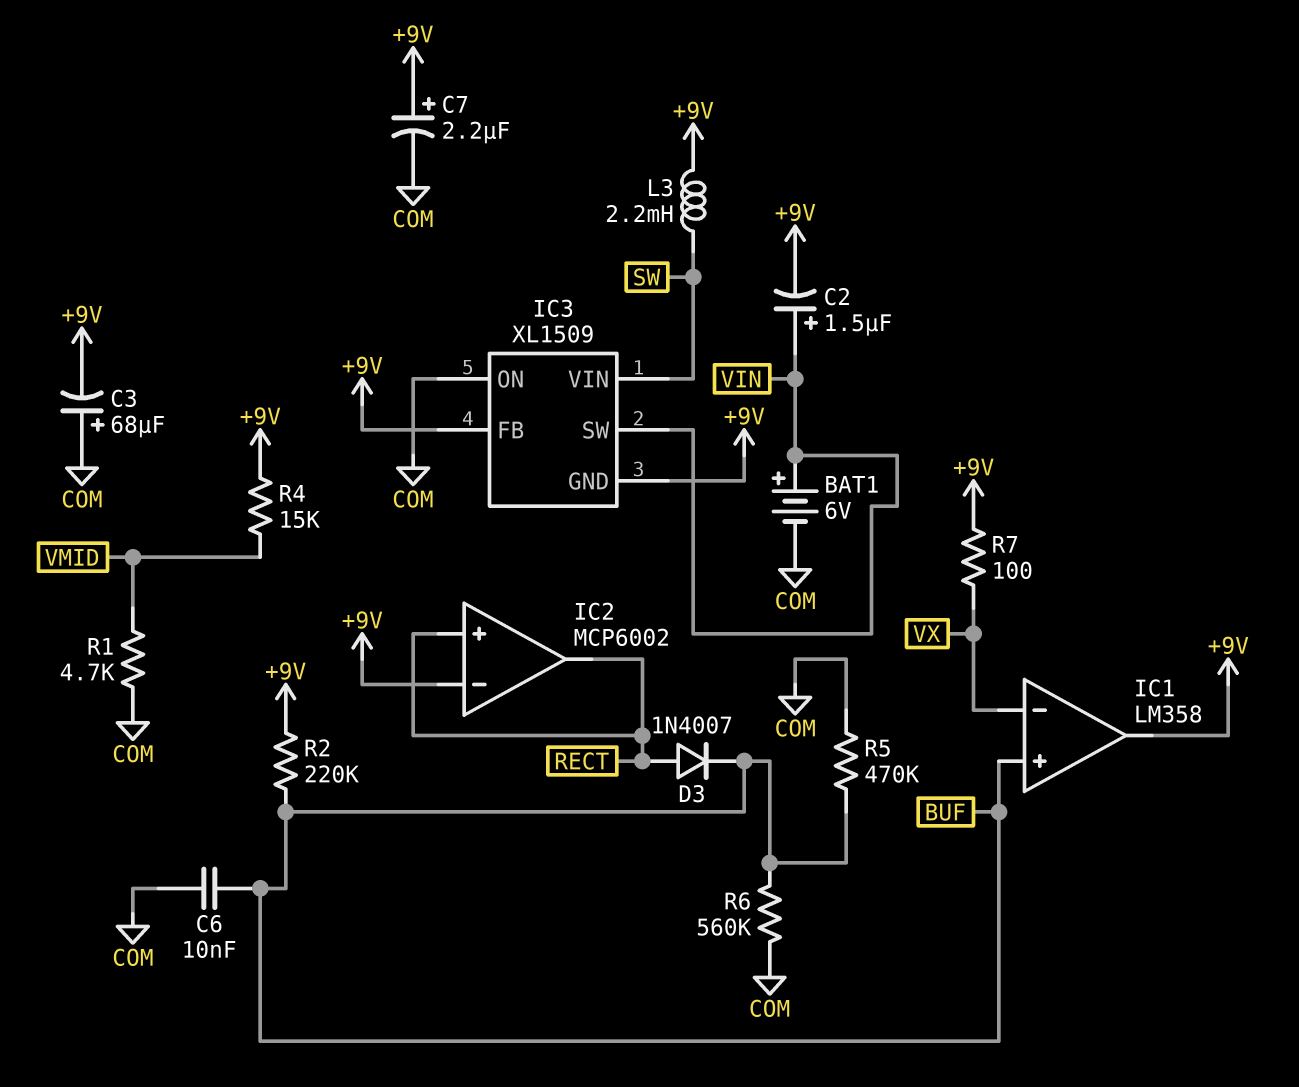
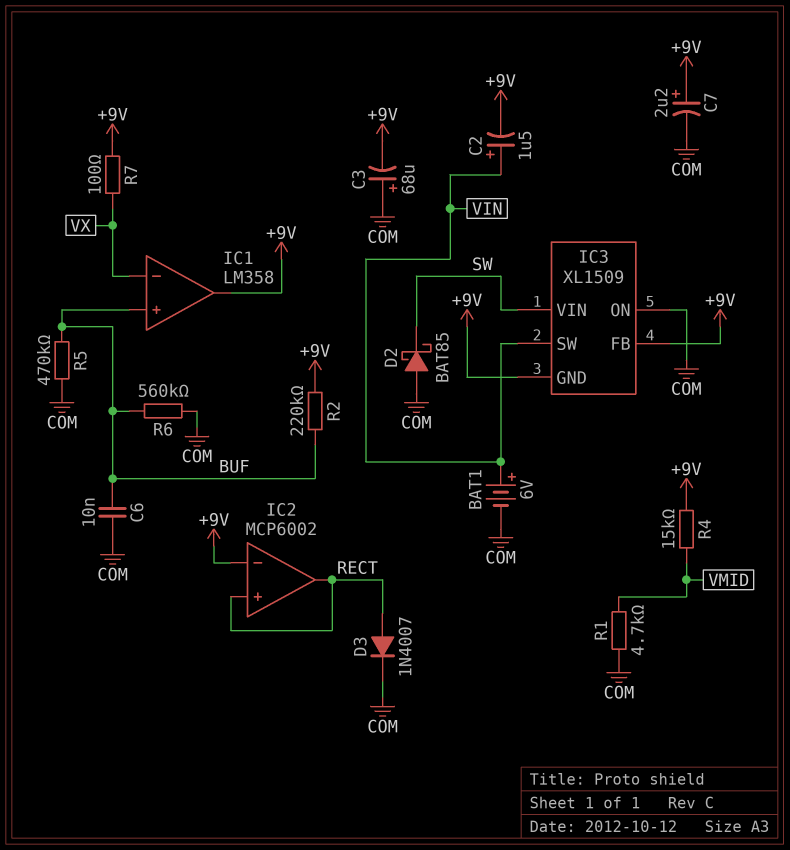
D2: none -> schottky BAT85 (A COM, K SW)
D3: diode 1N4007 (A RECT, K BUF) -> diode 1N4007 (A RECT, K COM)
L3: 2.2mH (+9V, SW) -> none

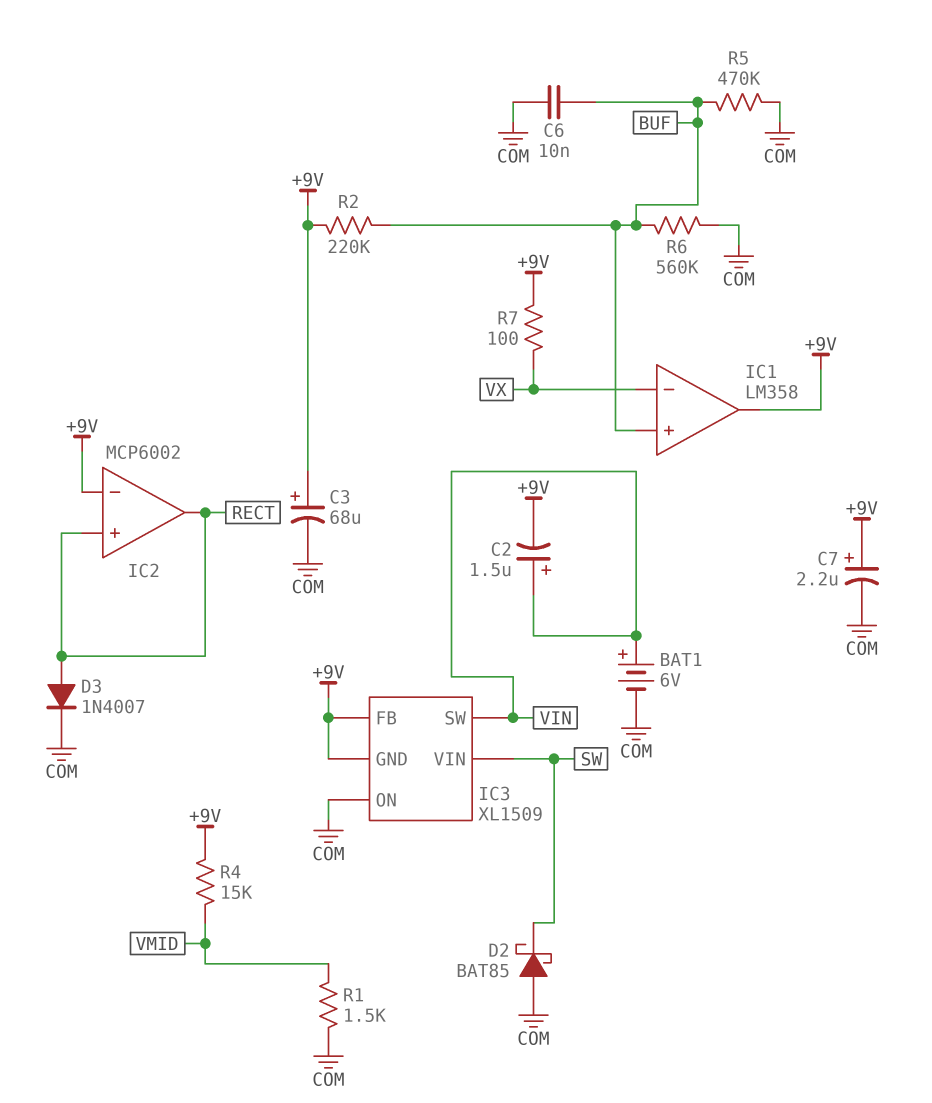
C3: 68uF (plus COM, minus +9V) -> 68uF (plus +9V, minus COM)
R1: 4.7k (COM, VMID) -> 1.5k (COM, VMID)

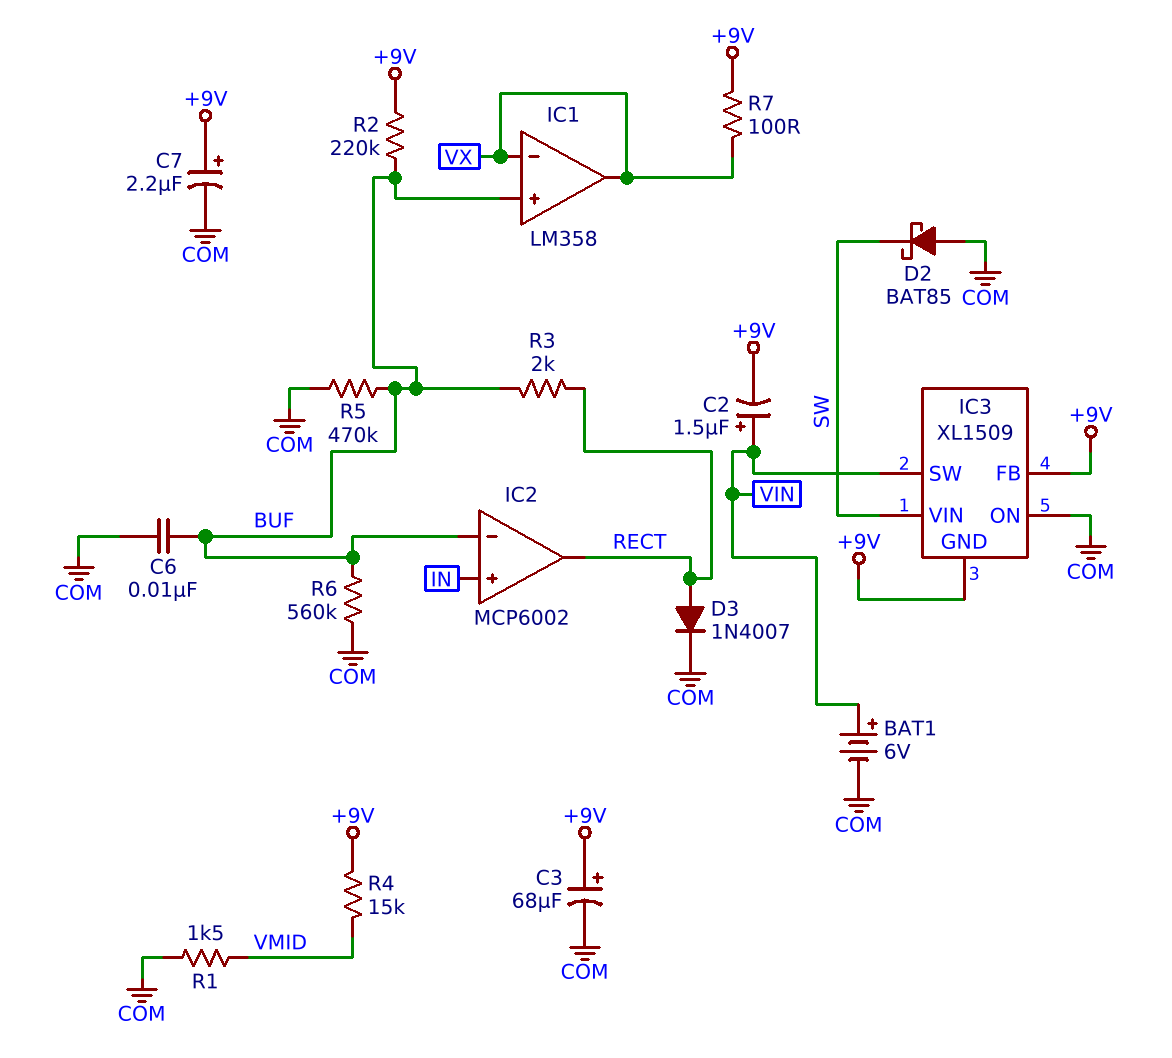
IC1 pin out: +9V -> VX
IC2 pin in+: RECT -> IN
IC2 pin in-: +9V -> BUF
R3: none -> 2k (BUF, RECT)

